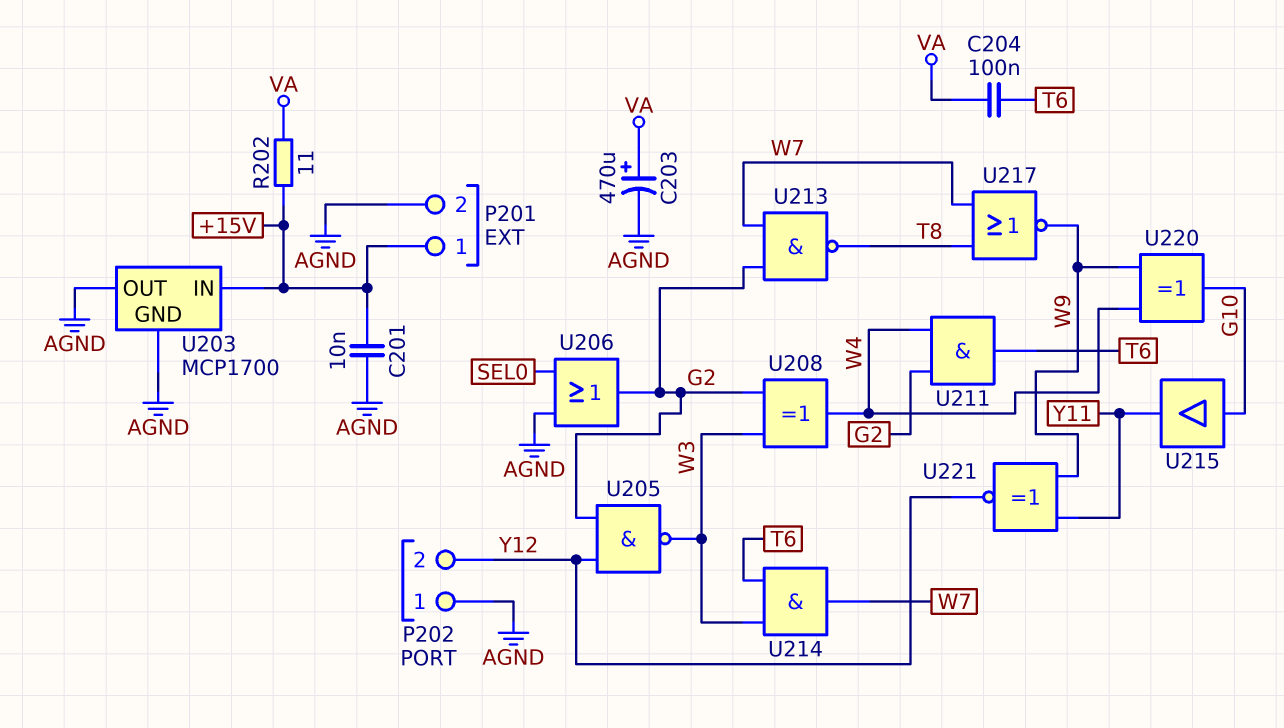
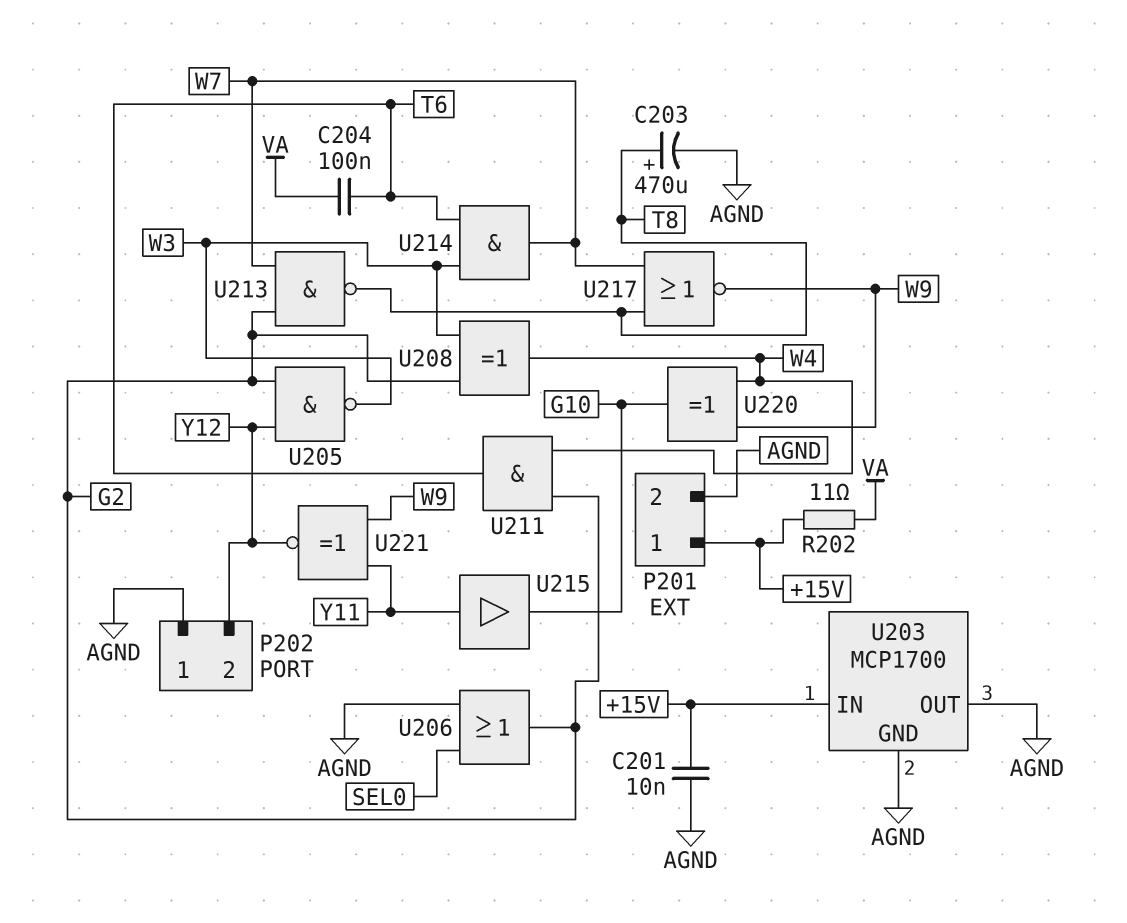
C203: 470uF (plus VA, minus AGND) -> 470uF (plus T8, minus AGND)
U215: buffer (in G10, out Y11) -> buffer (in Y11, out G10)

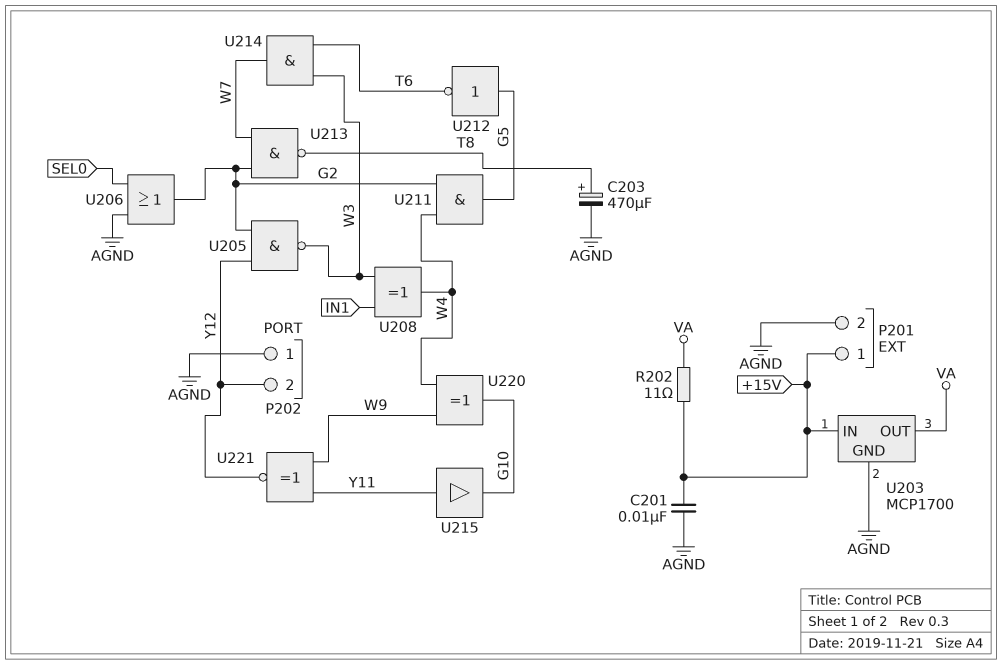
C204: 100nF (T6, VA) -> none
U203 pin OUT: AGND -> VA
U208: XOR (in G2, in W3, out W4) -> XOR (in IN1, in W3, out W4)
U211: AND (in G2, in W4, out T6) -> AND (in G2, in W4, out G5)
U212: none -> NOT (in G5, out T6)
U217: NOR (in T8, in W7, out W9) -> none

